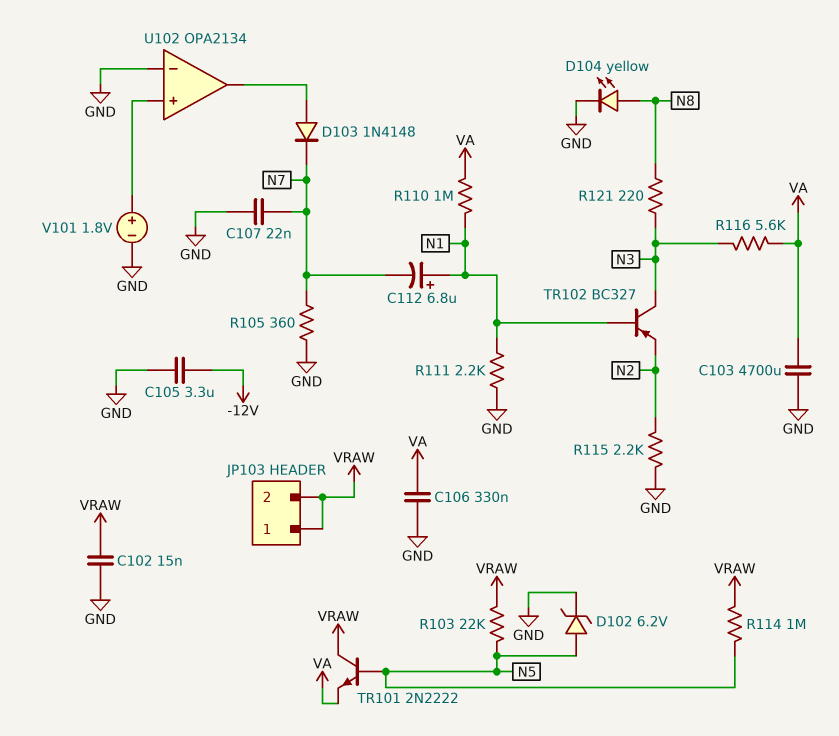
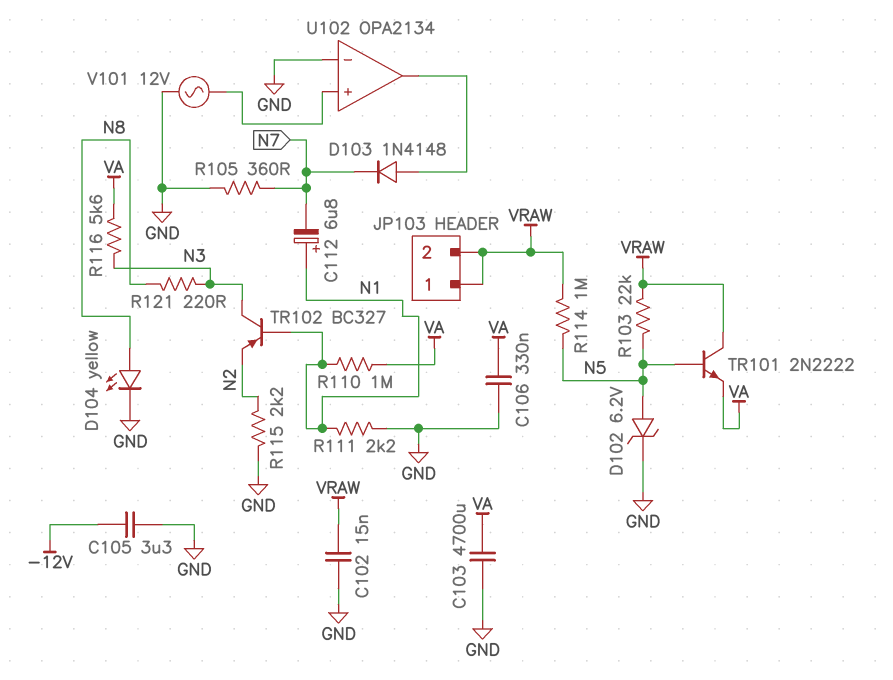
C107: 22nF (GND, N7) -> none
V101: 1.8V (plus U102/in+, minus GND) -> AC 12V (GND, U102/in+)

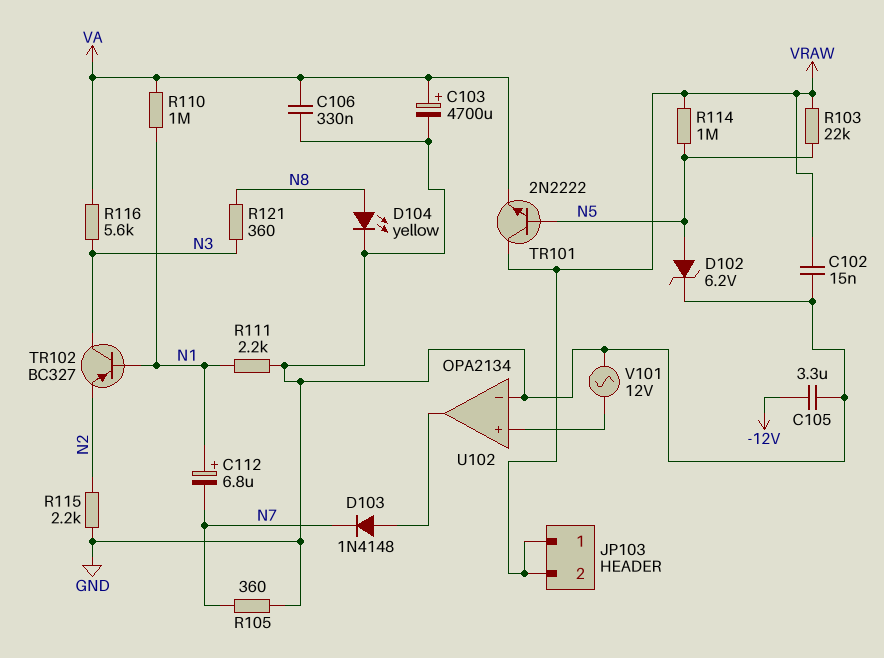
C103: 4700uF (GND, VA) -> 4700uF (plus VA, minus GND)
R121: 220 (N3, N8) -> 360 (N3, N8)

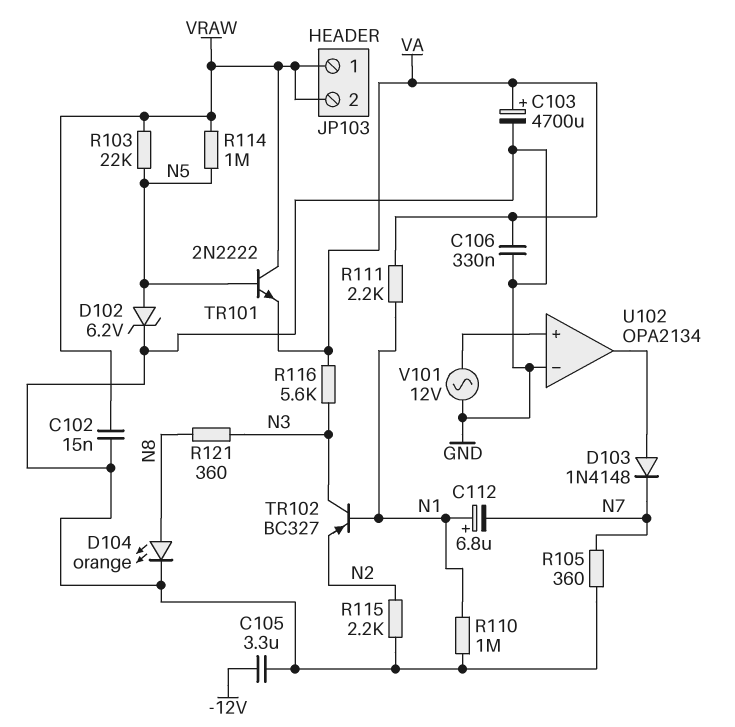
D104: LED yellow (A N8, K GND) -> LED orange (A N8, K GND)
R110: 1M (N1, VA) -> 1M (GND, N1)
R111: 2.2k (GND, N1) -> 2.2k (N1, VA)

